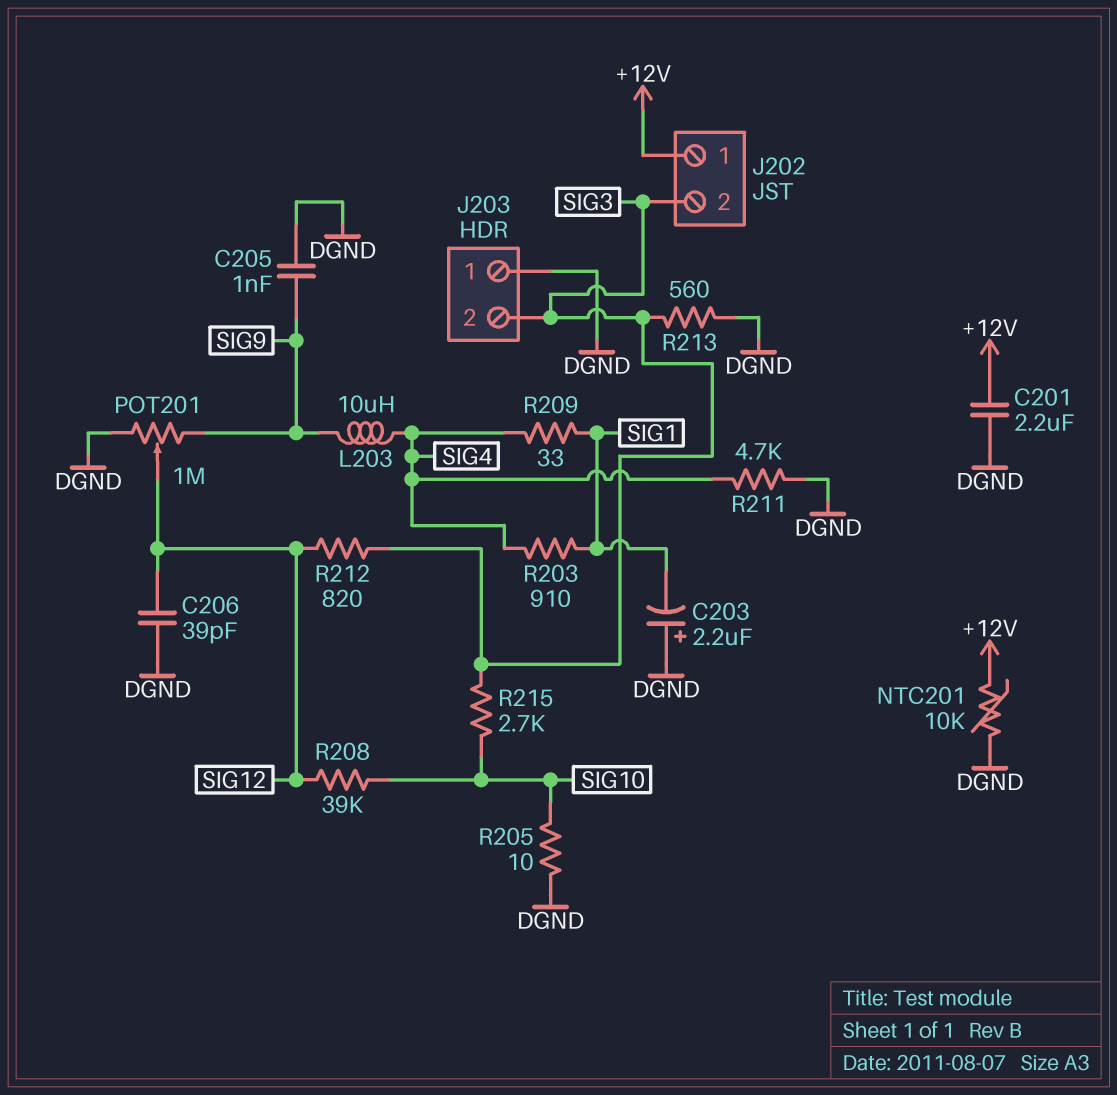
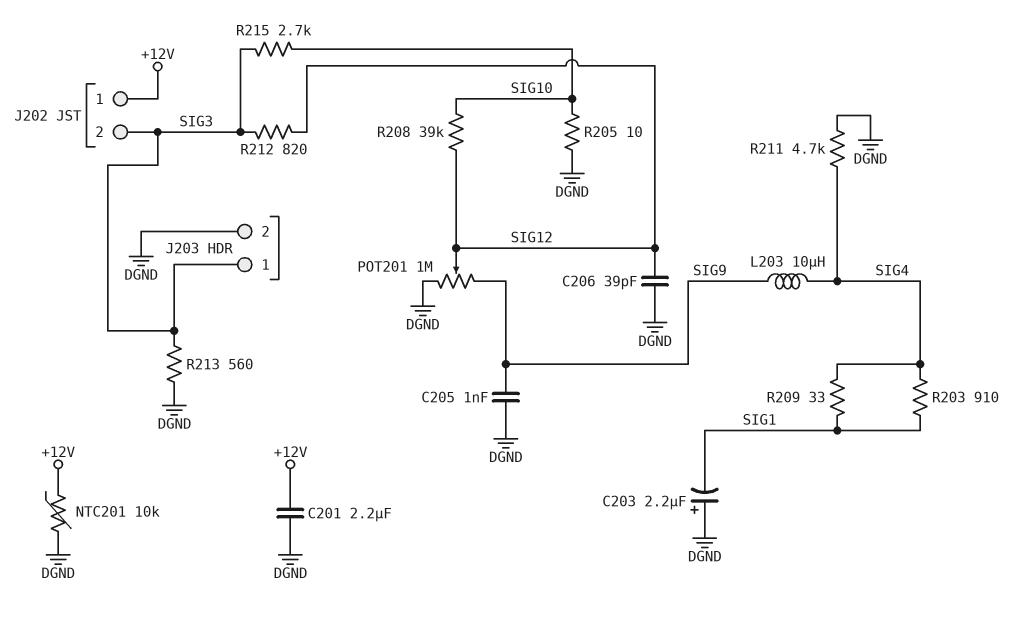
J203 pin 1: DGND -> SIG3
J203 pin 2: SIG3 -> DGND

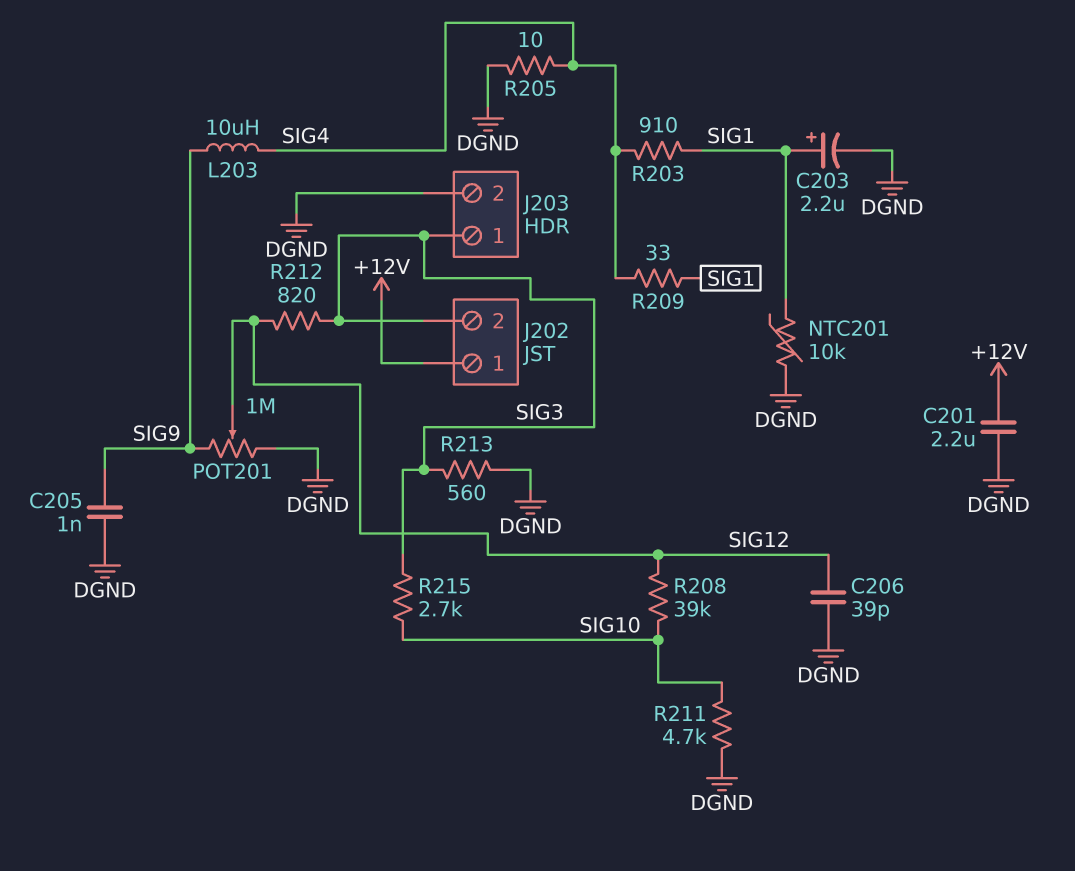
C203: 2.2uF (plus DGND, minus SIG1) -> 2.2uF (plus SIG1, minus DGND)
NTC201: 10k (+12V, DGND) -> 10k (DGND, SIG1)
R205: 10 (DGND, SIG10) -> 10 (DGND, SIG4)
R211: 4.7k (DGND, SIG4) -> 4.7k (DGND, SIG10)

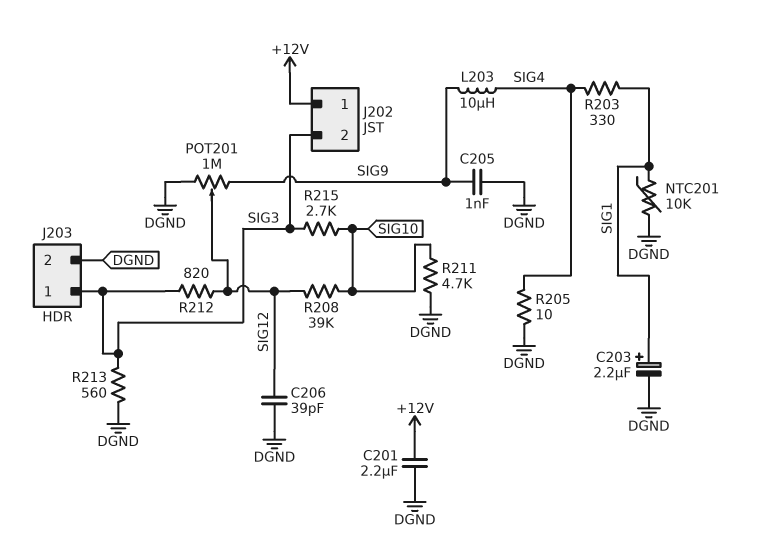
R203: 910 (SIG1, SIG4) -> 330 (SIG1, SIG4)
R209: 33 (SIG1, SIG4) -> none

